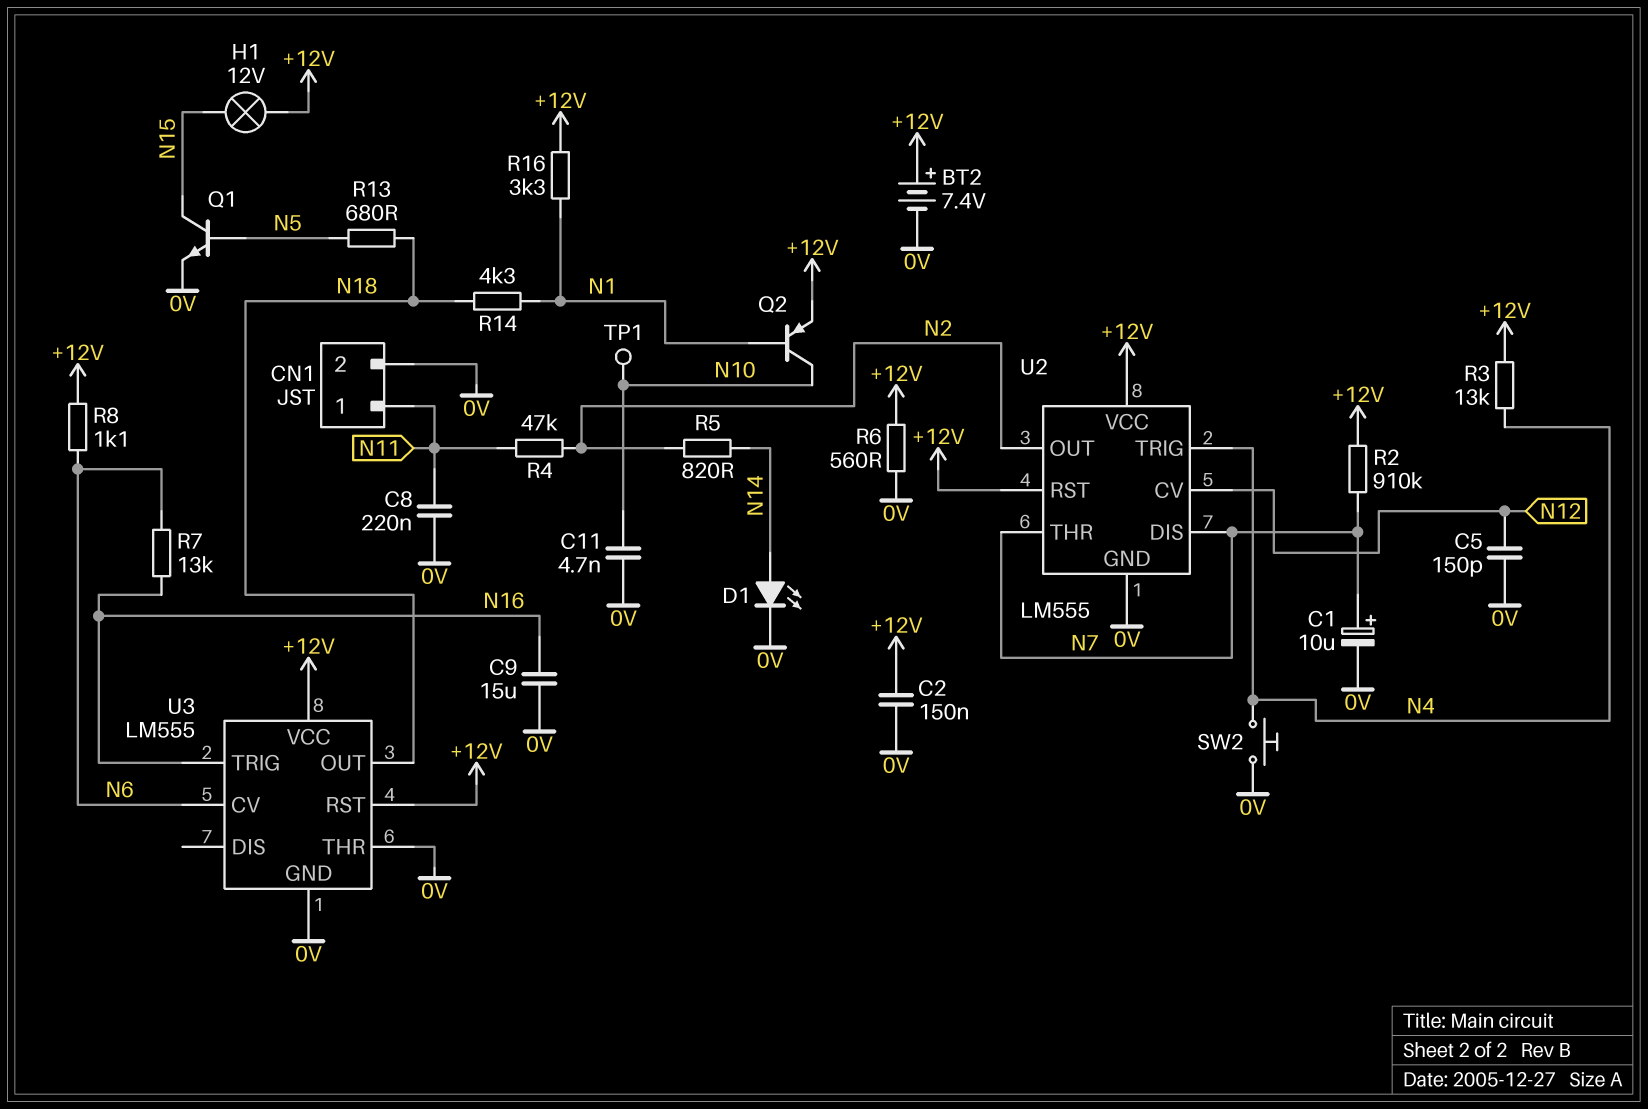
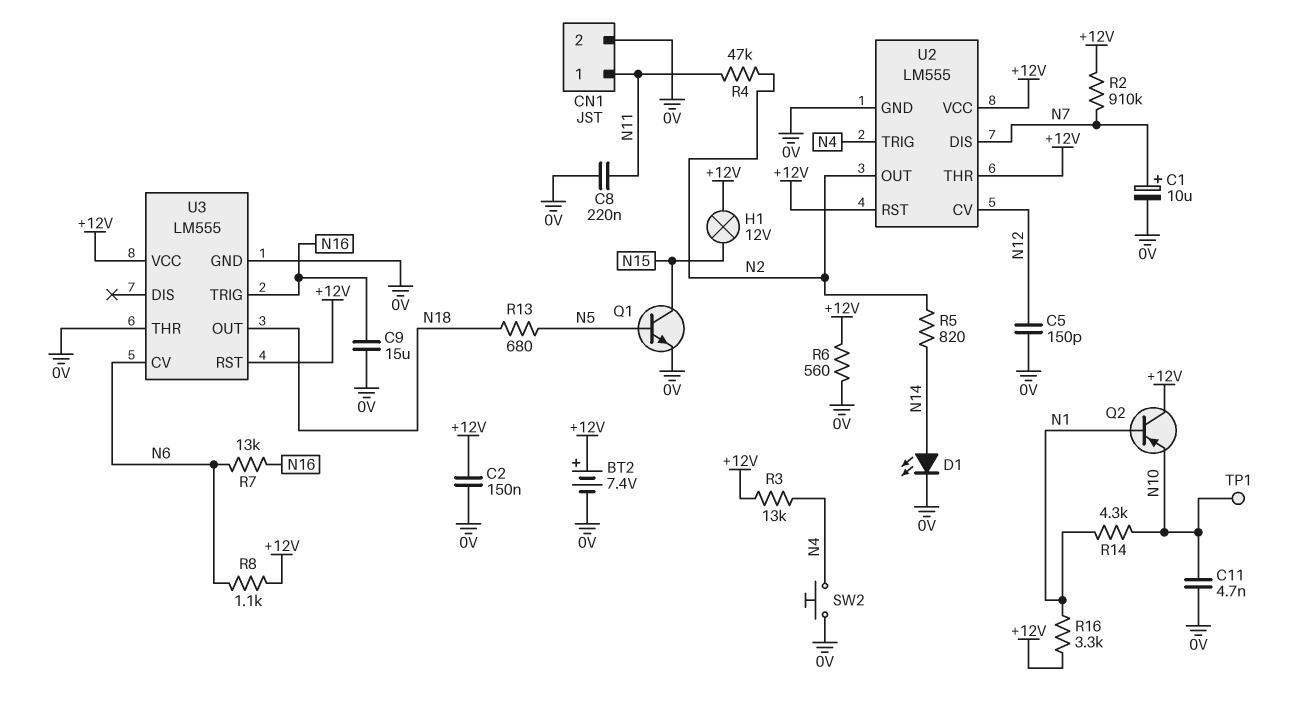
Q2: PNP (B N1, C N10, E +12V) -> PNP (B N1, C +12V, E N10)
R14: 4.3k (N1, N18) -> 4.3k (N1, N10)
U2 pin THR: N7 -> +12V

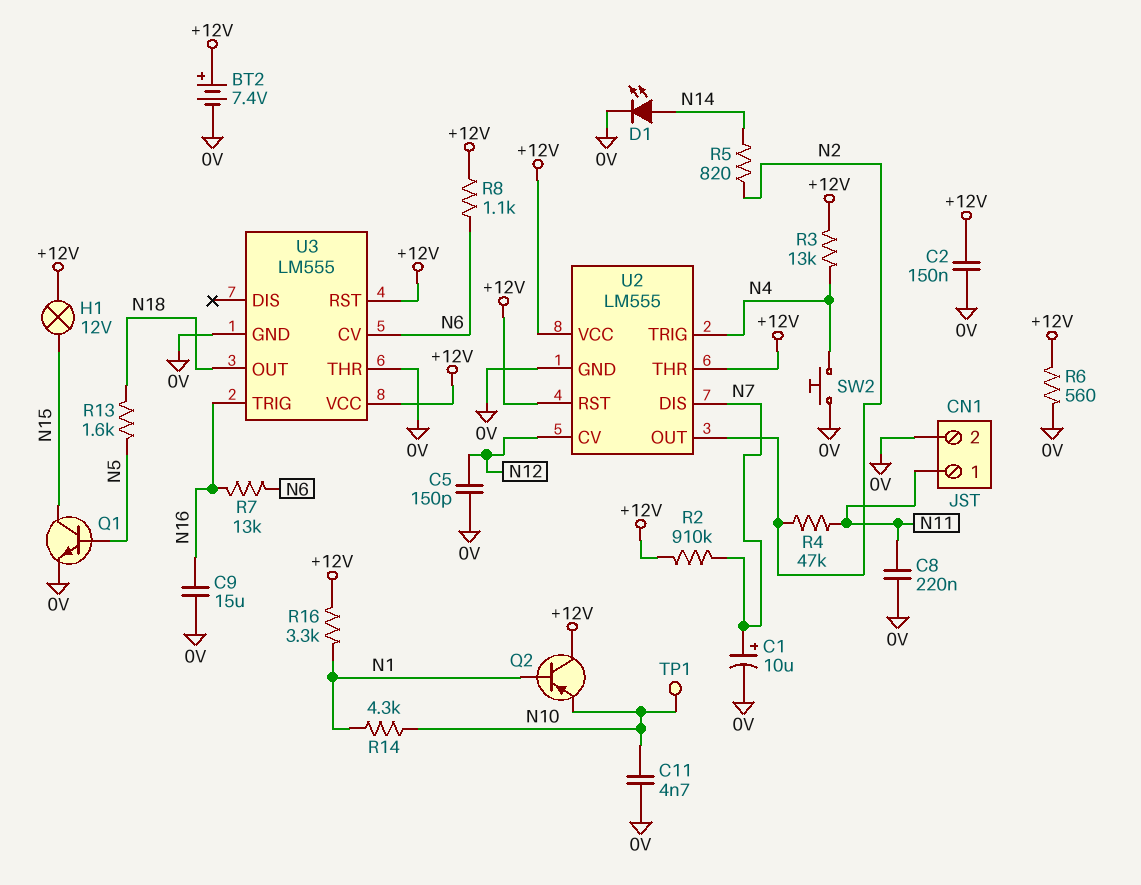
R13: 680 (N5, N18) -> 1.6k (N5, N18)

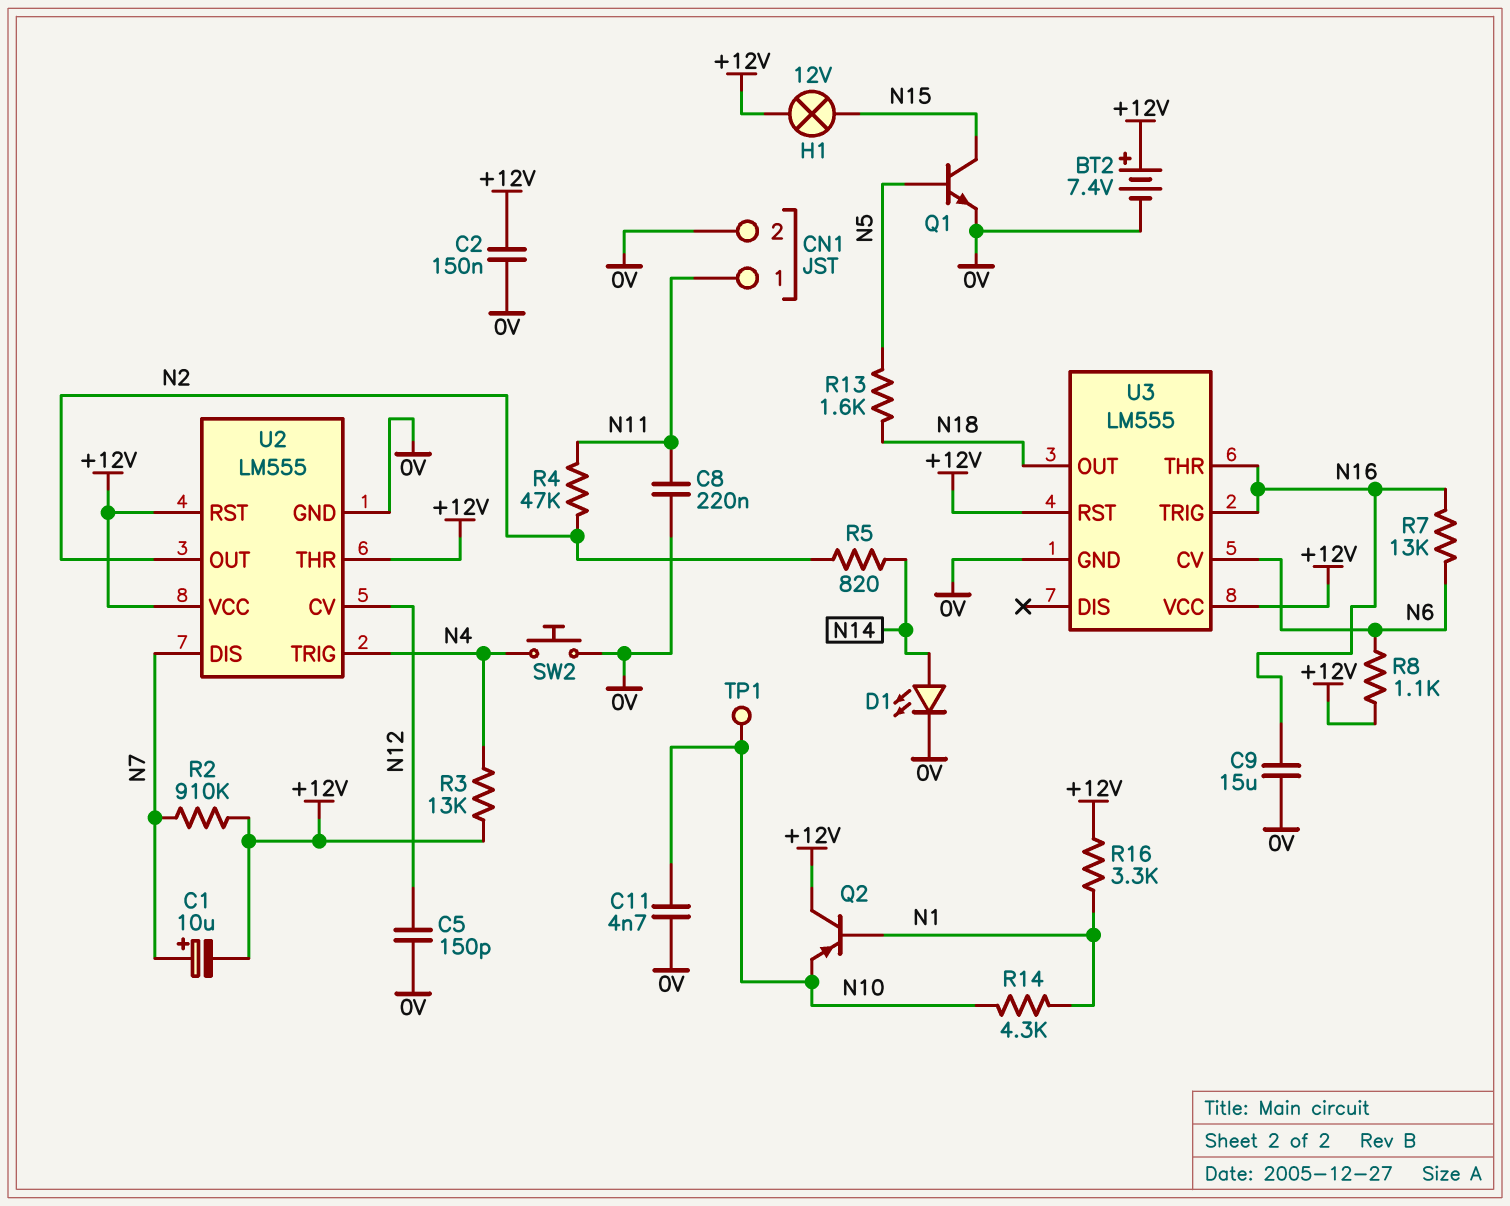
C1: 10uF (plus N7, minus 0V) -> 10uF (plus N7, minus +12V)
R6: 560 (+12V, 0V) -> none
U3 pin THR: 0V -> N16

